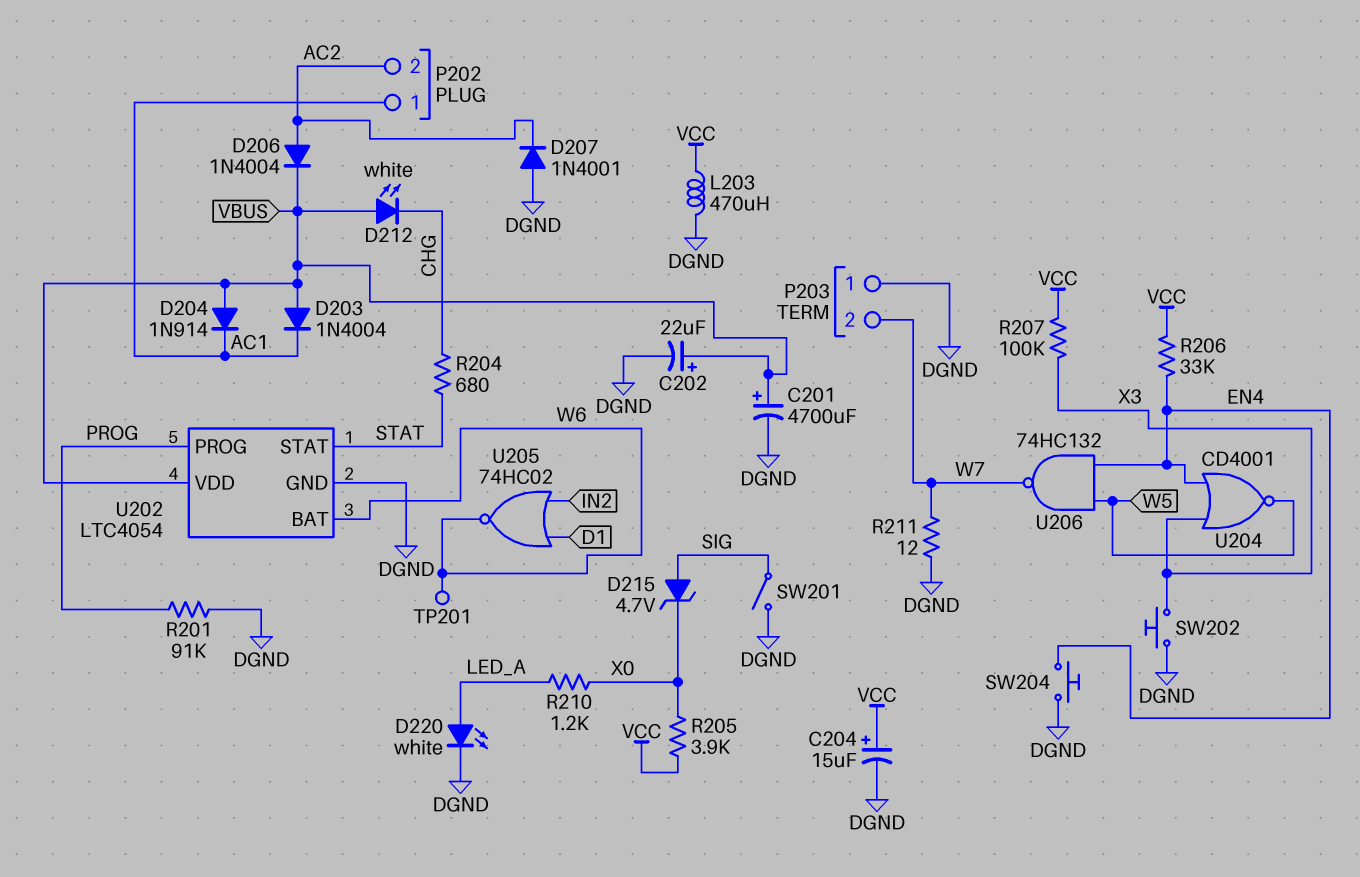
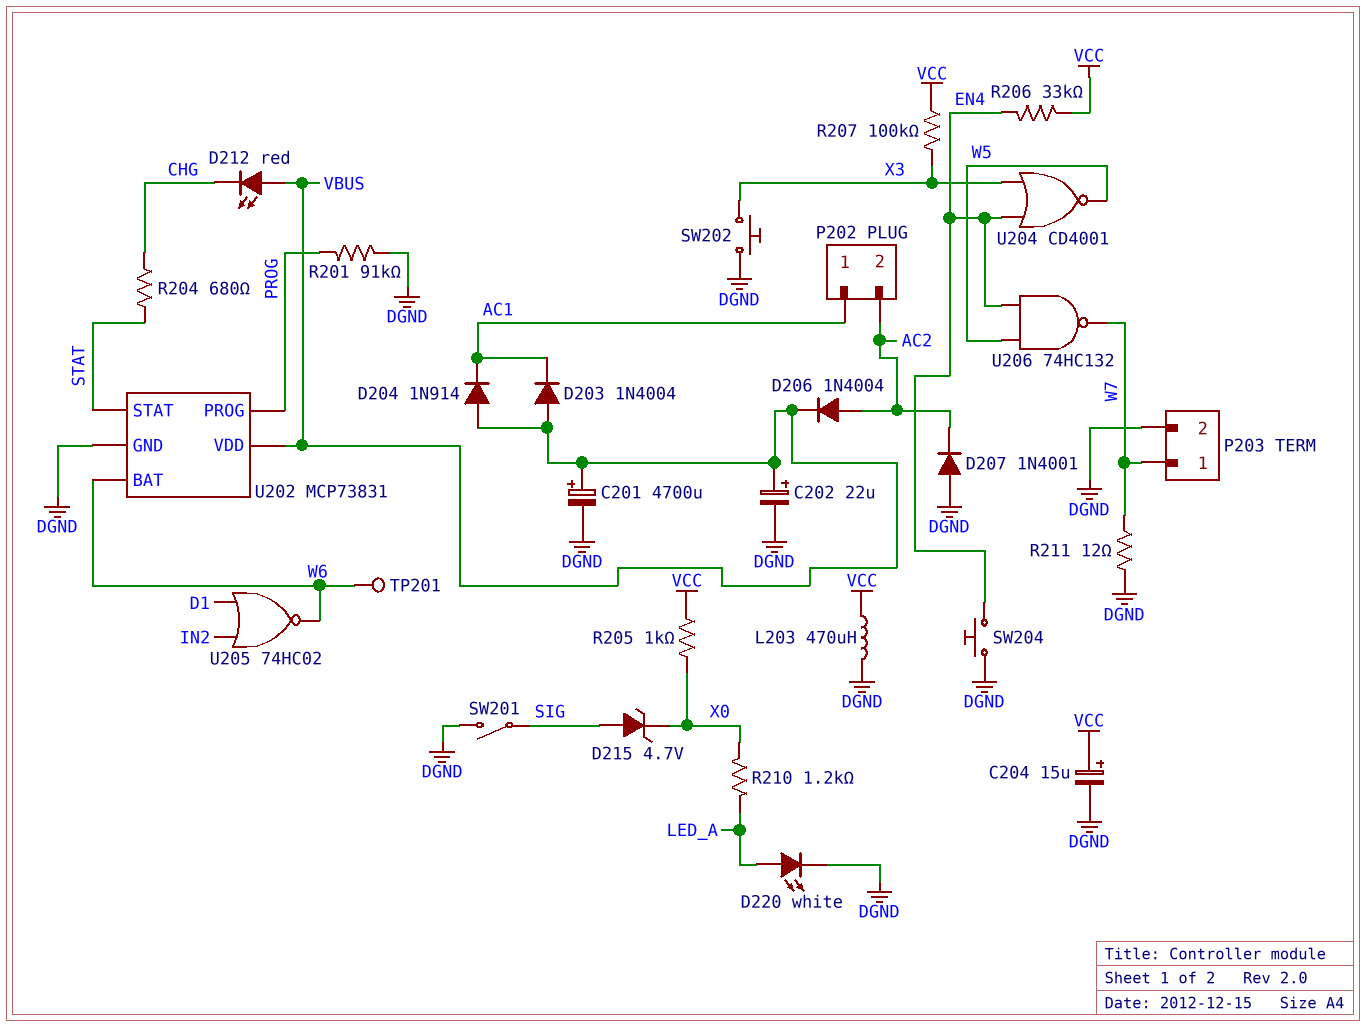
D212: LED white (A VBUS, K CHG) -> LED red (A VBUS, K CHG)
P203 pin 1: DGND -> W7
P203 pin 2: W7 -> DGND
R205: 3.9k (VCC, X0) -> 1k (VCC, X0)
U202: LTC4054 -> MCP73831

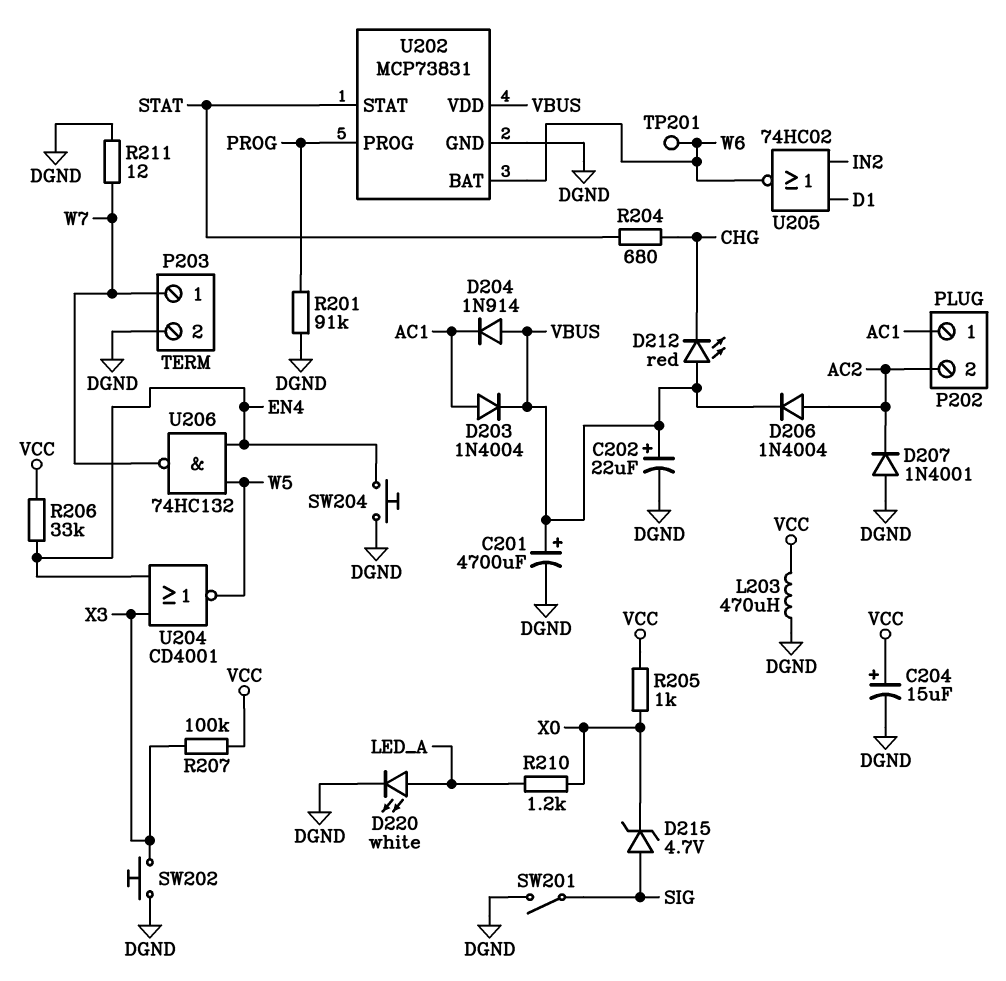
D203: diode 1N4004 (A VBUS, K AC1) -> diode 1N4004 (A AC1, K VBUS)

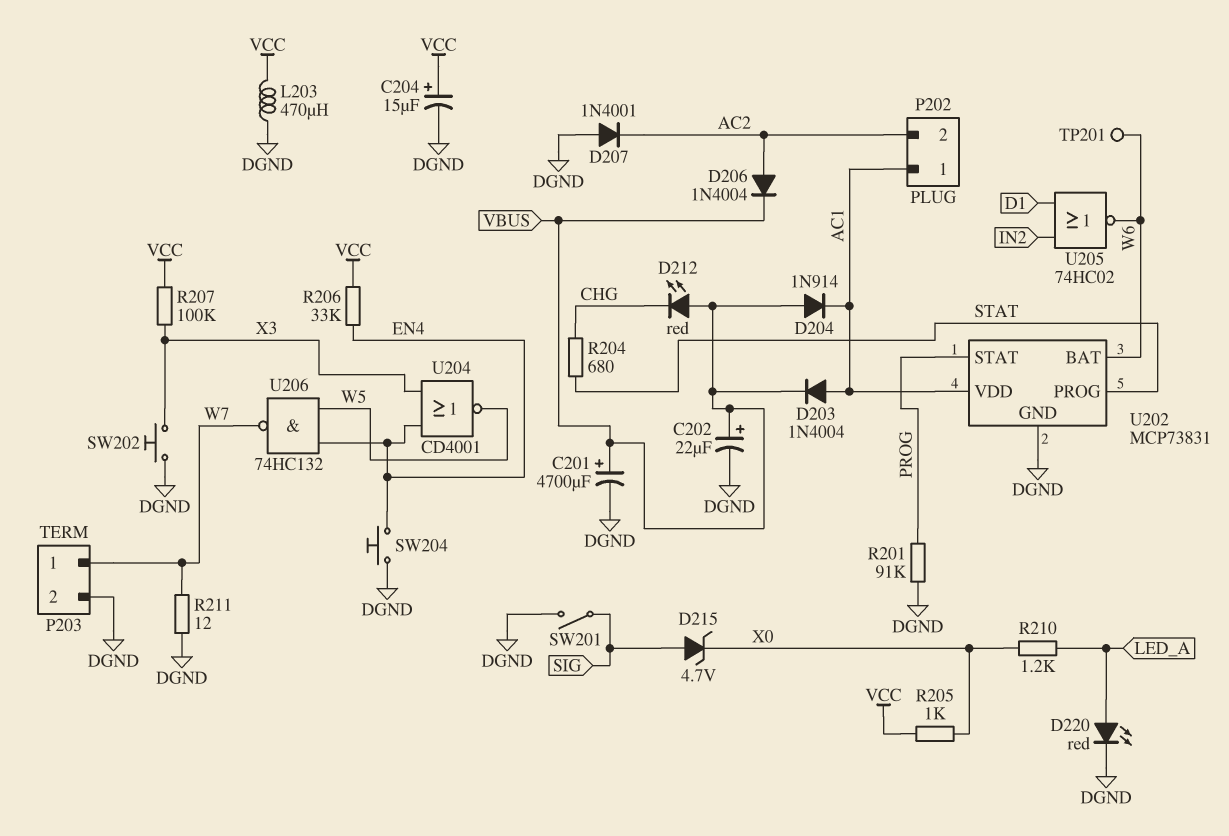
D220: LED white (A LED_A, K DGND) -> LED red (A LED_A, K DGND)
U202 pin PROG: PROG -> STAT
U202 pin STAT: STAT -> PROG
U202 pin VDD: VBUS -> AC1

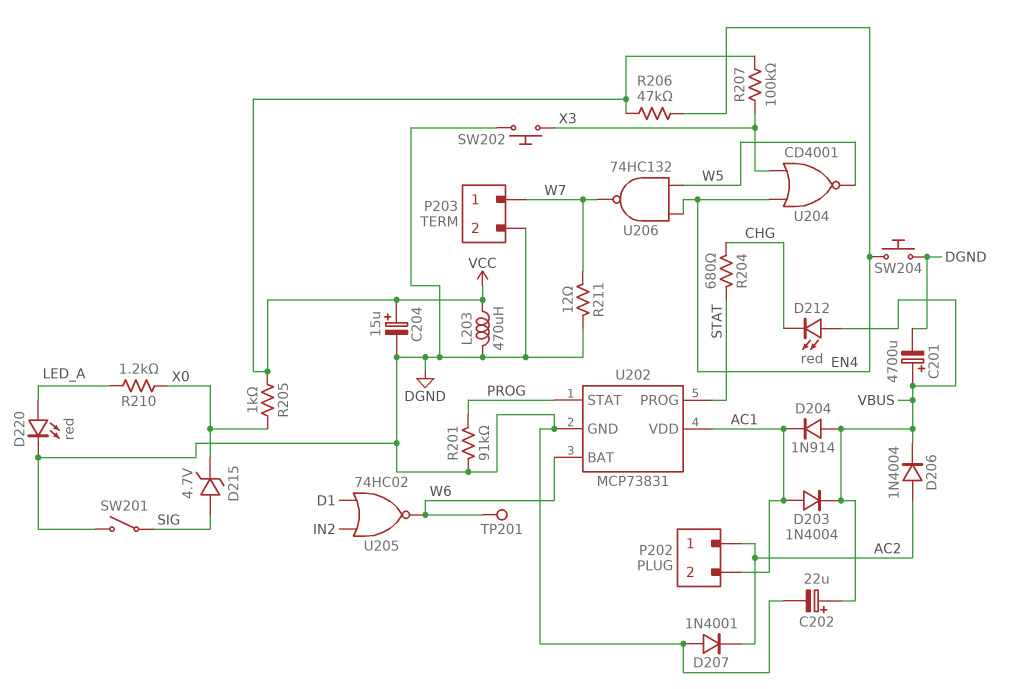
P202 pin 1: AC1 -> AC2
P202 pin 2: AC2 -> AC1
R206: 33k (EN4, VCC) -> 47k (EN4, VCC)

